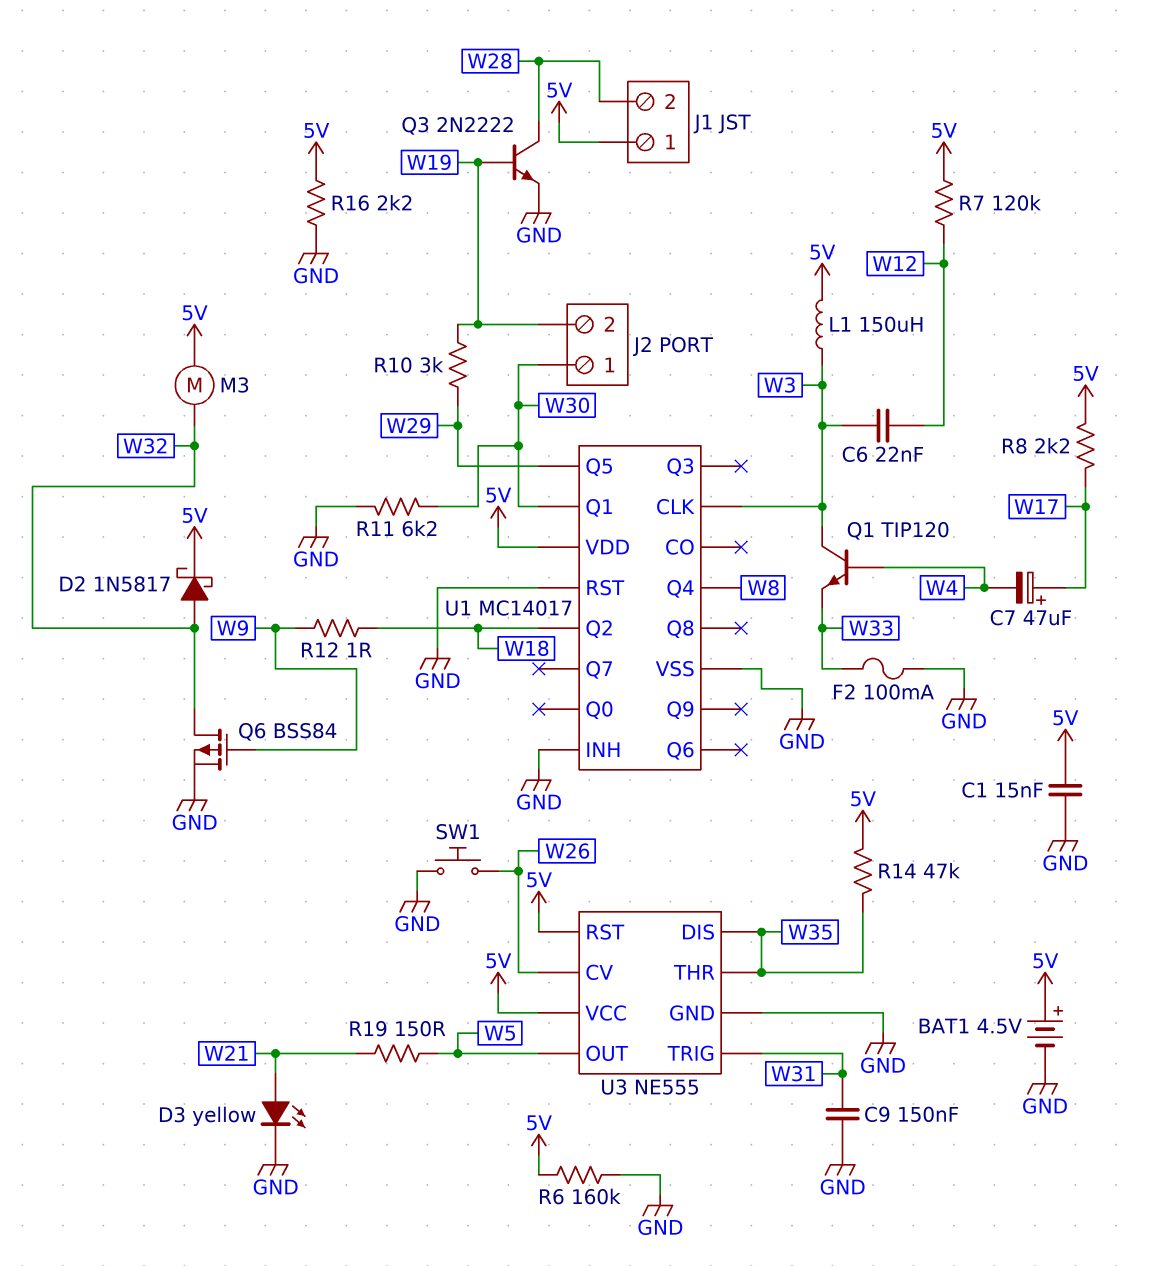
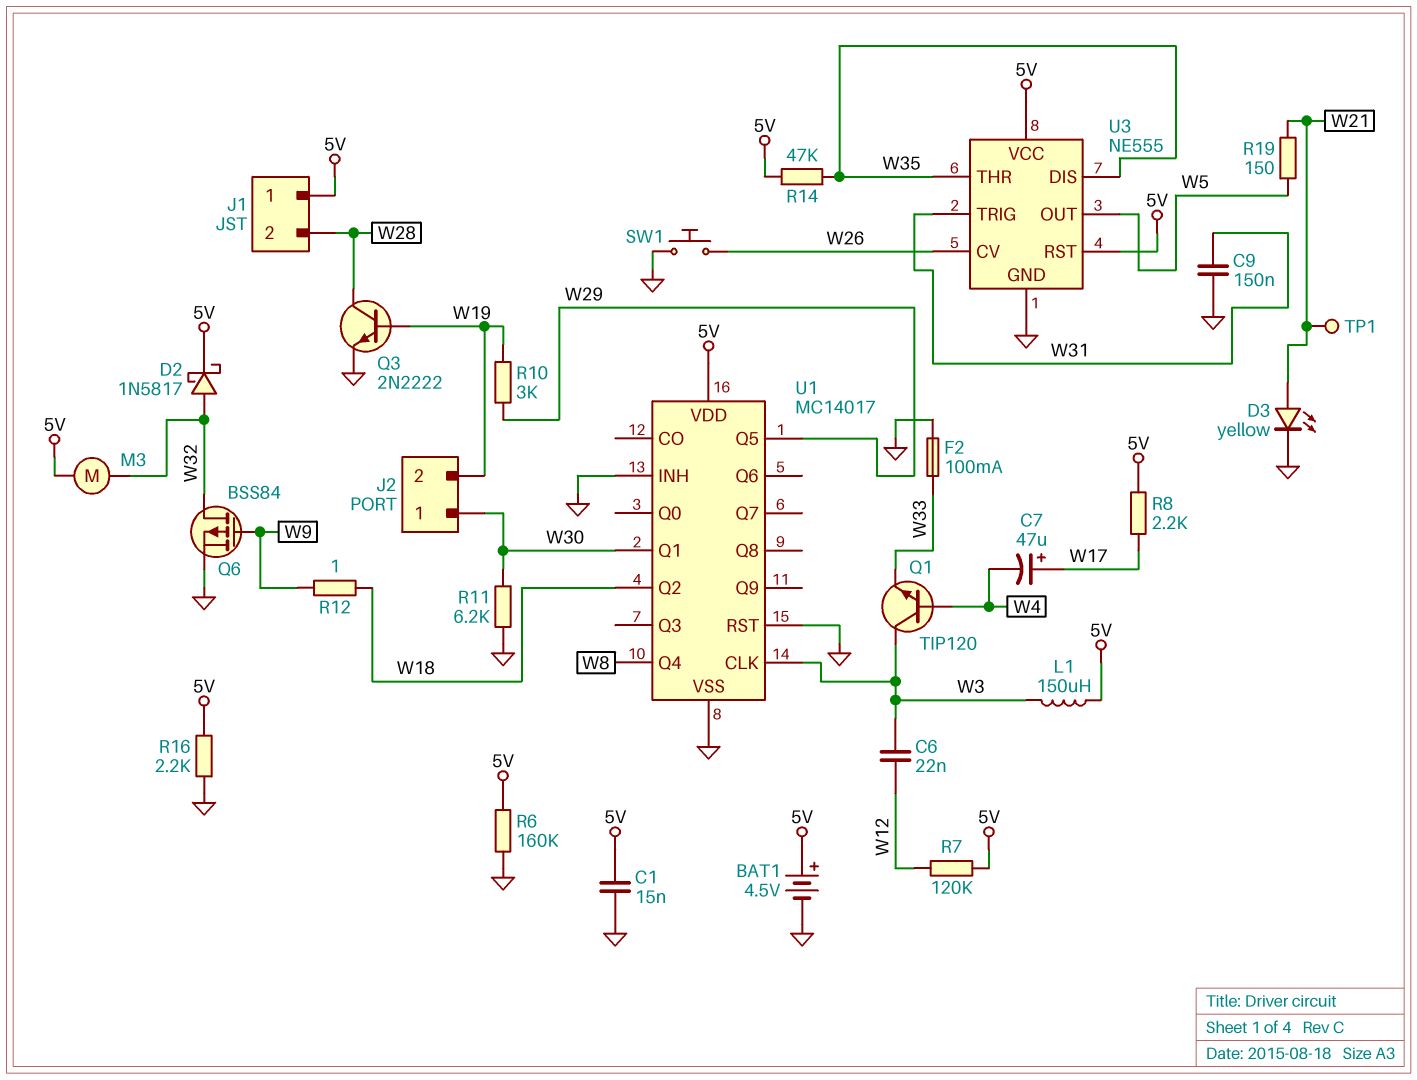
TP1: none -> test point (W21)

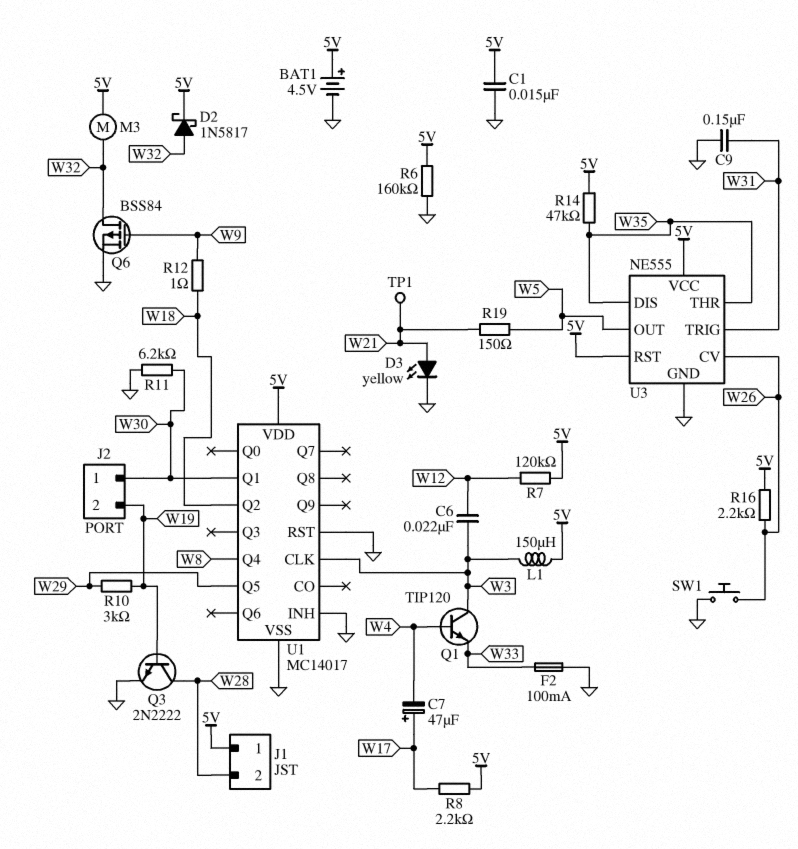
R16: 2.2k (5V, GND) -> 2.2k (5V, W26)

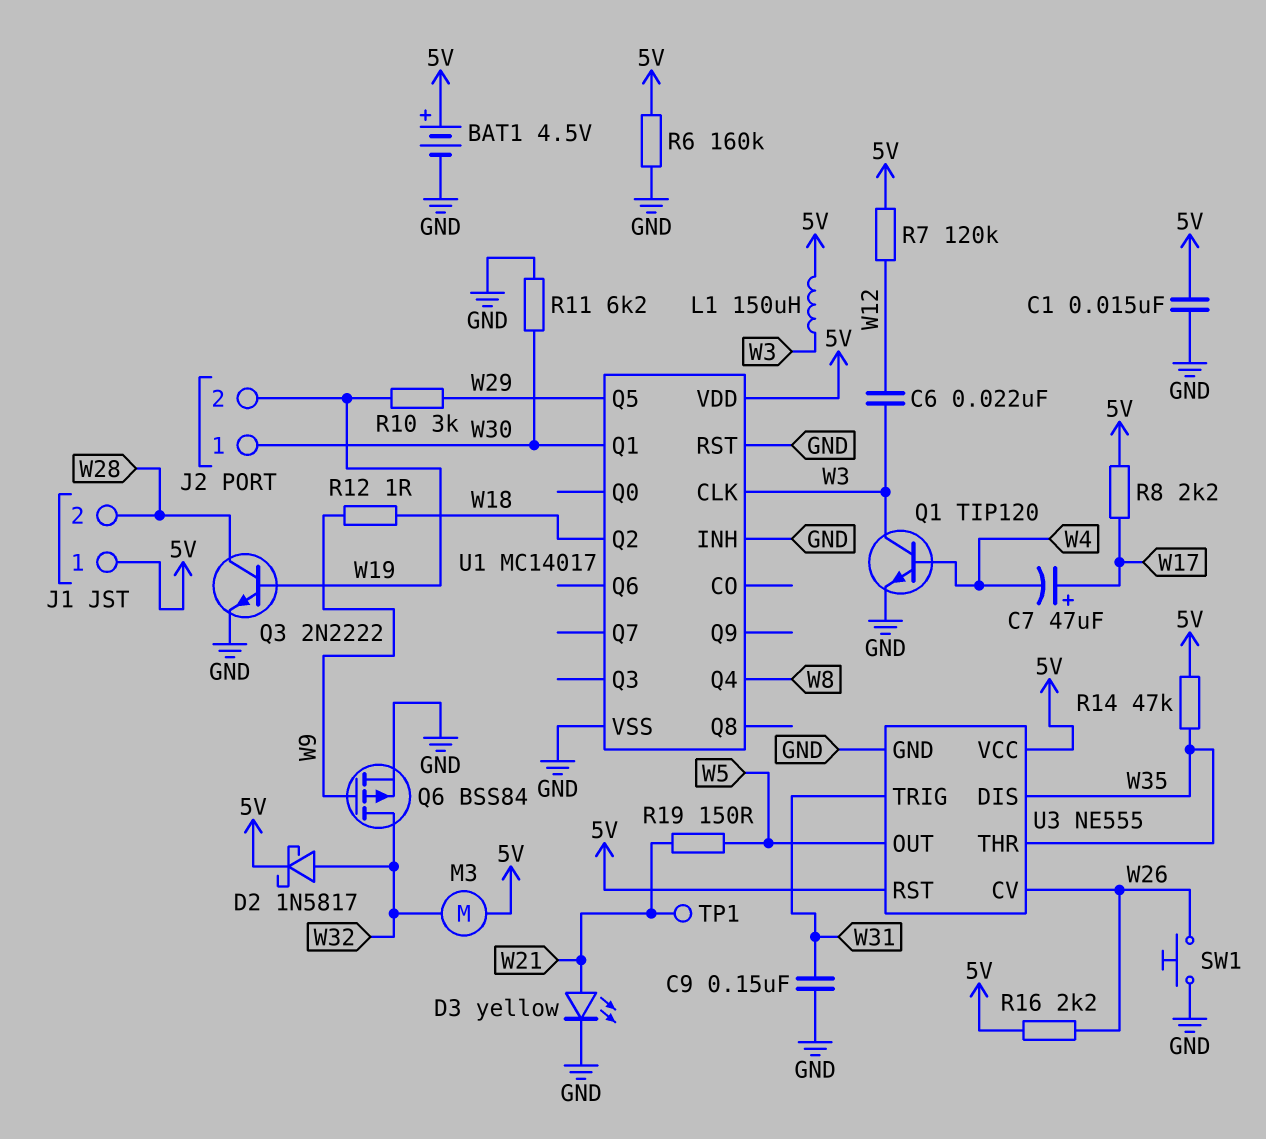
F2: 100mA (GND, W33) -> none
Q1: NPN TIP120 (B W4, C W3, E W33) -> NPN TIP120 (B W4, C W3, E GND)

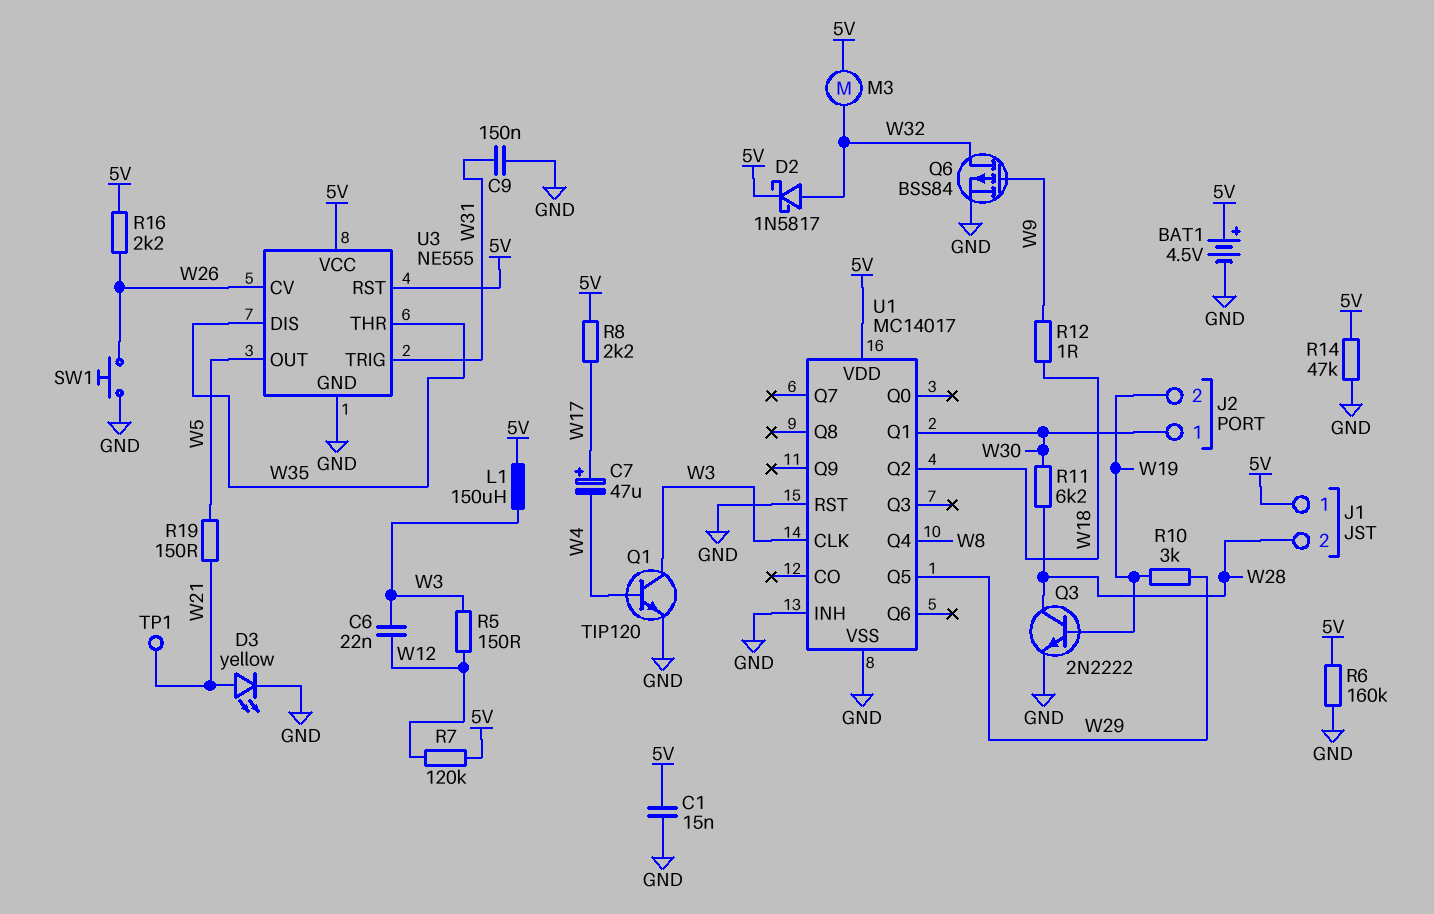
R5: none -> 150 (W3, W12)
R11: 6.2k (GND, W30) -> 6.2k (W28, W30)
R14: 47k (5V, W35) -> 47k (5V, GND)

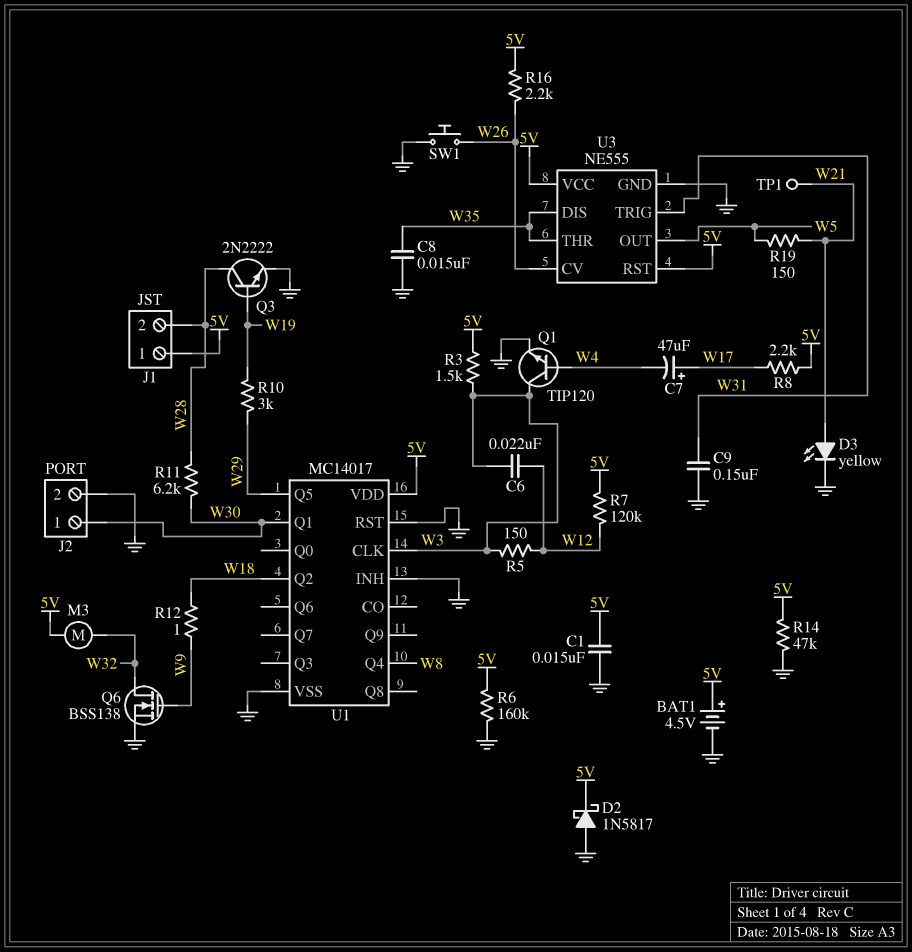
C8: none -> 15nF (GND, W35)
D2: schottky 1N5817 (A W32, K 5V) -> schottky 1N5817 (A GND, K 5V)
J2 pin 2: W19 -> GND
L1: 150uH (5V, W3) -> none
Q6: PMOS BSS84 (G W9, D W32, S GND) -> NMOS BSS138 (G W9, D W32, S GND)
R3: none -> 1.5k (5V, W3)

